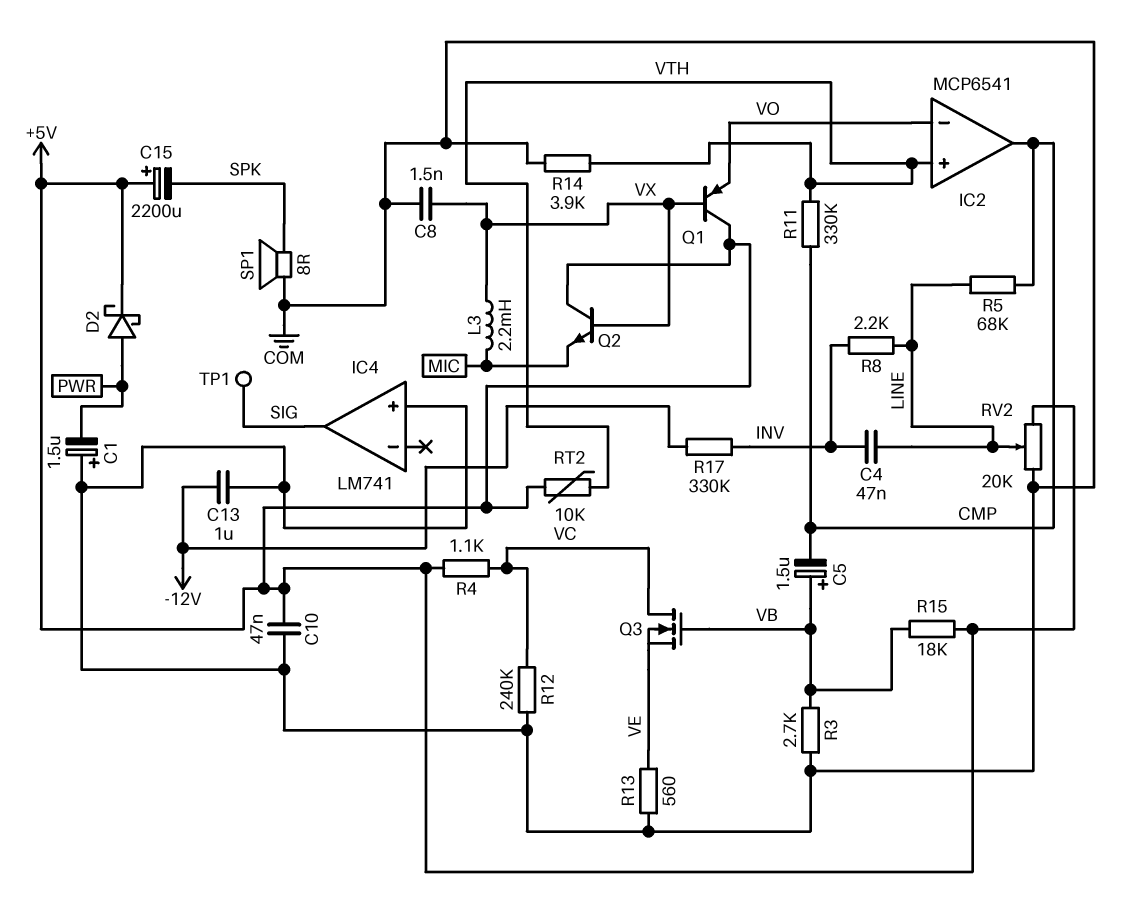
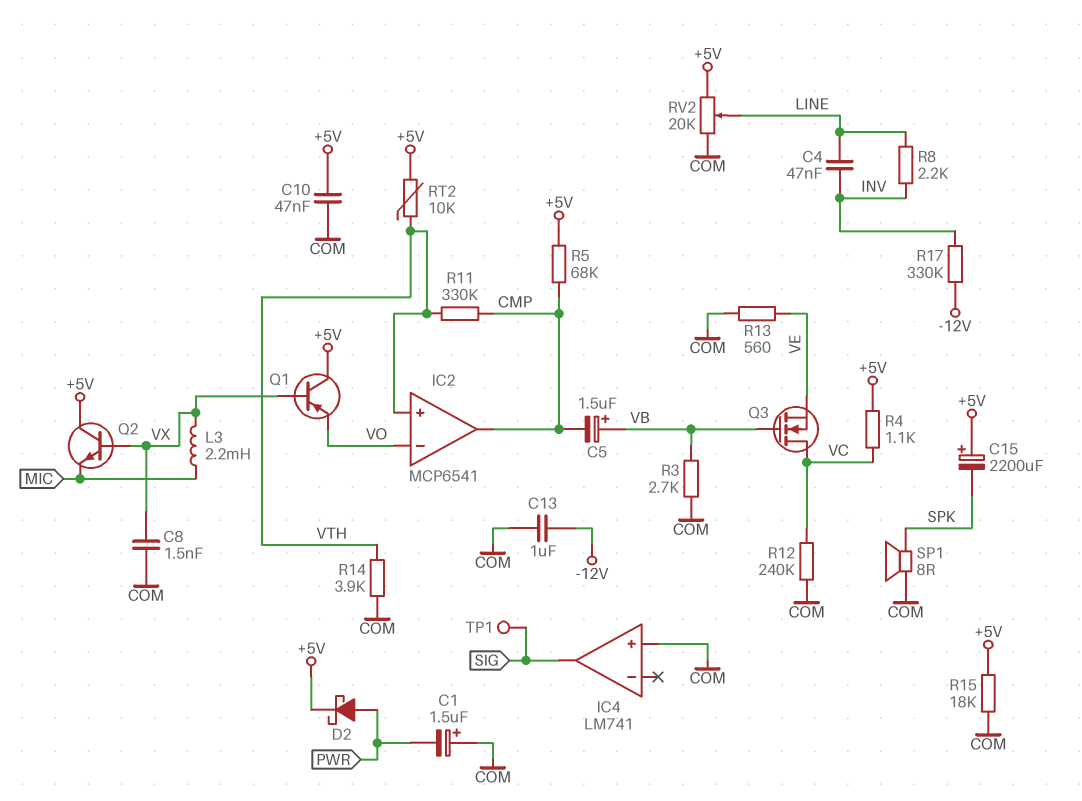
R5: 68k (CMP, LINE) -> 68k (+5V, CMP)
R15: 18k (+5V, VB) -> 18k (+5V, COM)

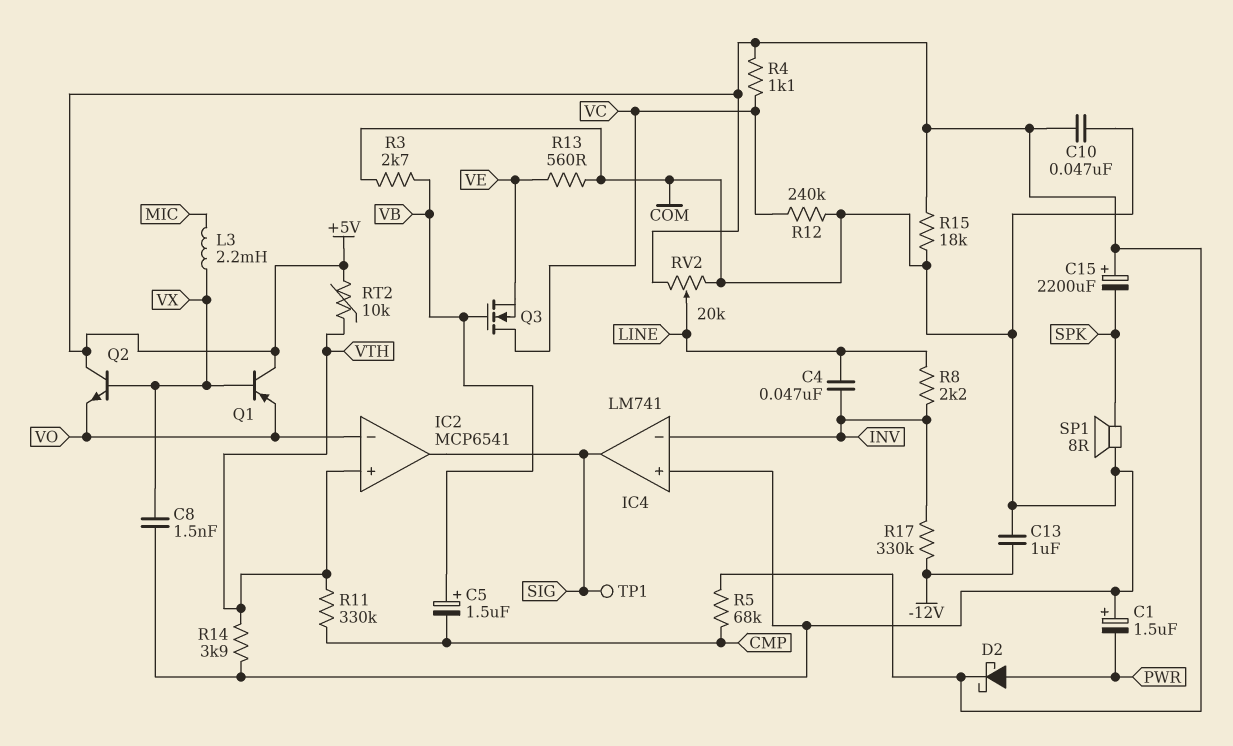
IC2 pin out: CMP -> SIG
IC4 pin in-: none -> INV
Q2: NPN (B VX, C +5V, E MIC) -> NPN (B VX, C +5V, E VO)

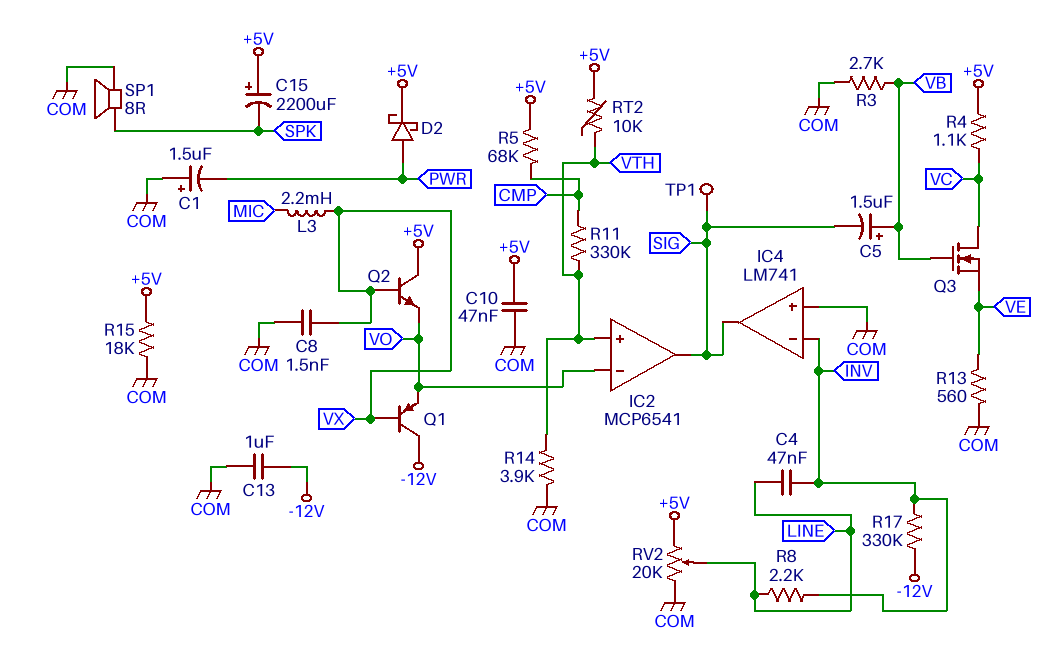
C5: 1.5uF (plus VB, minus CMP) -> 1.5uF (plus VB, minus SIG)
Q1: PNP (B VX, C +5V, E VO) -> PNP (B VX, C -12V, E VO)
R12: 240k (COM, VC) -> none

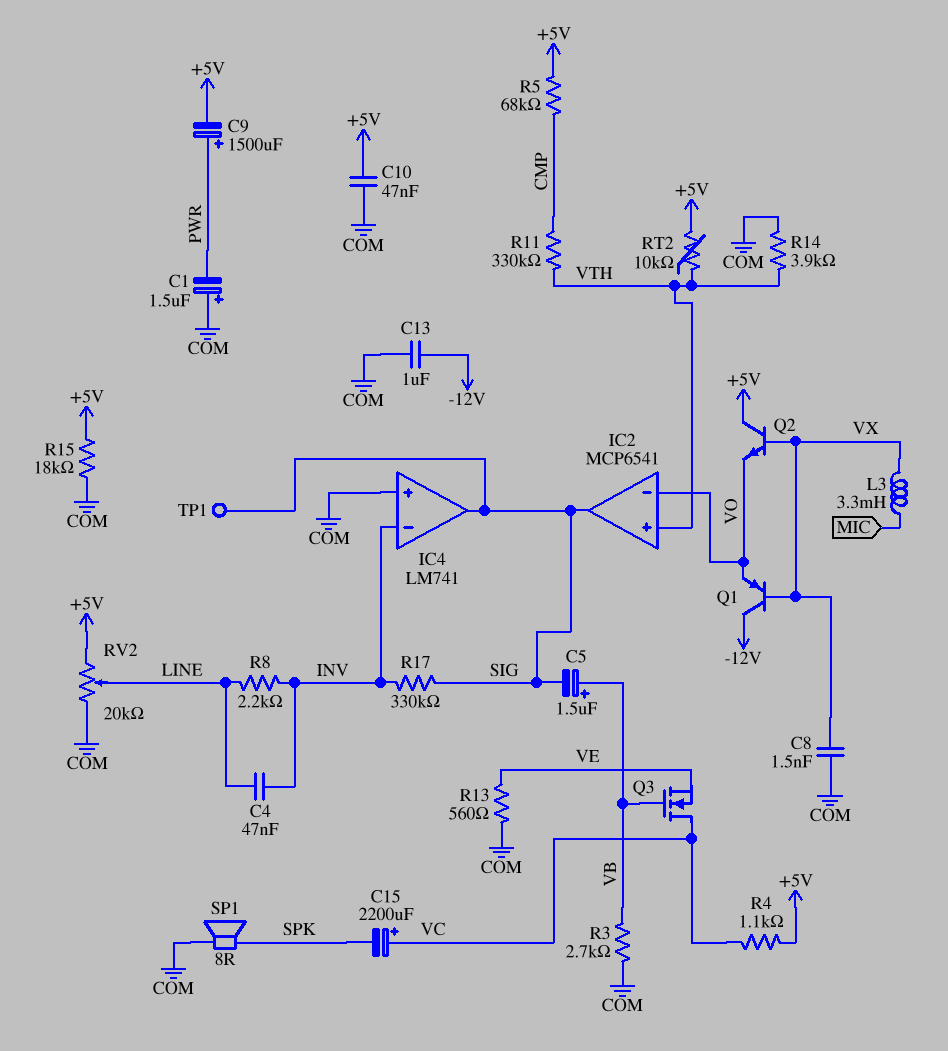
C9: none -> 1500uF (plus PWR, minus +5V)
C15: 2200uF (plus +5V, minus SPK) -> 2200uF (plus VC, minus SPK)
D2: schottky (A PWR, K +5V) -> none
L3: 2.2mH (MIC, VX) -> 3.3mH (MIC, VX)
R17: 330k (-12V, INV) -> 330k (INV, SIG)

